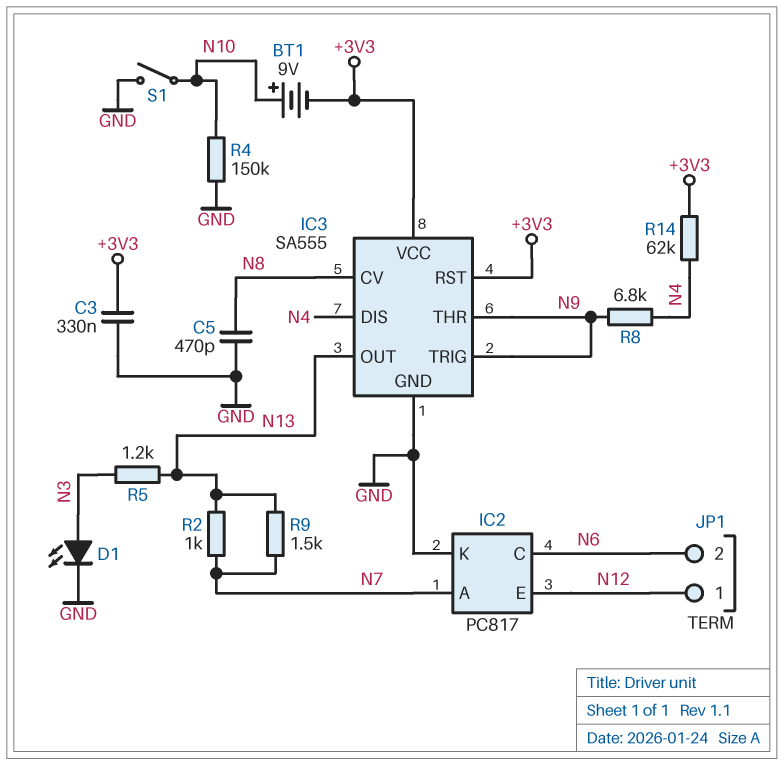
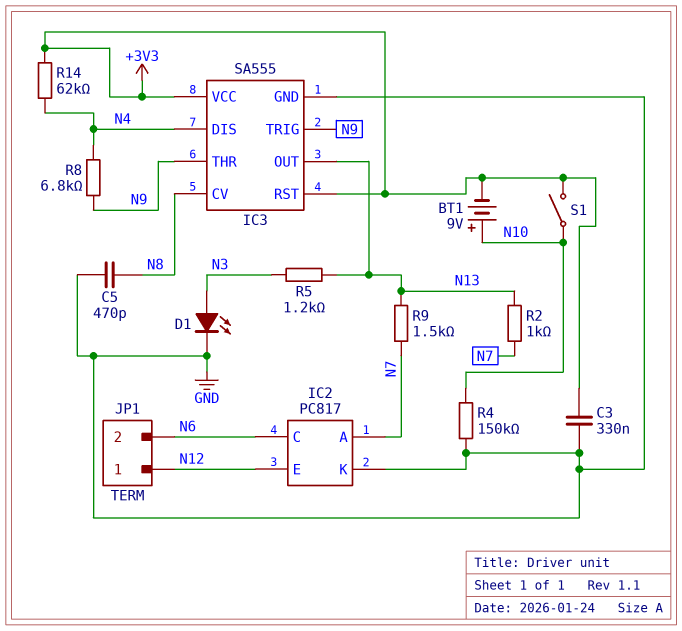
S1: switch (GND, N10) -> switch (+3V3, N10)

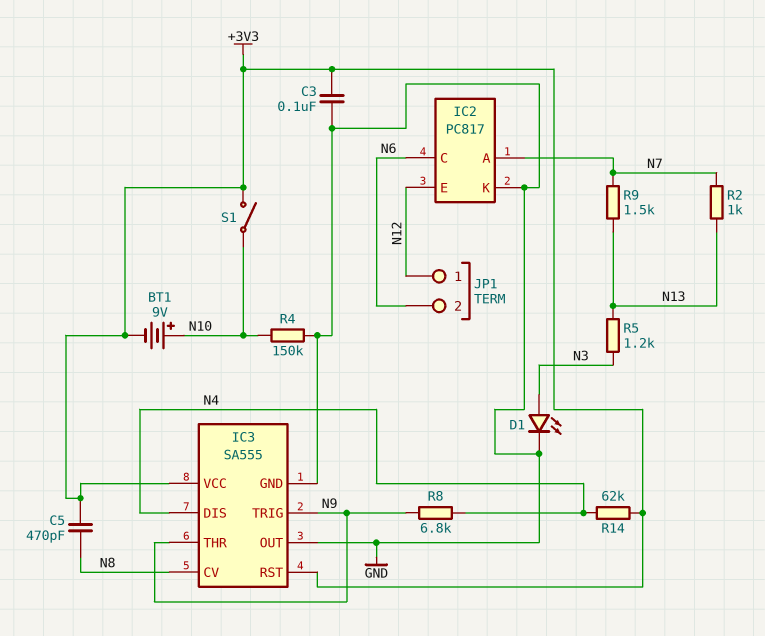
C3: 330nF (+3V3, GND) -> 100nF (+3V3, GND)
C5: 470pF (GND, N8) -> 470pF (+3V3, N8)
IC3 pin OUT: N13 -> GND

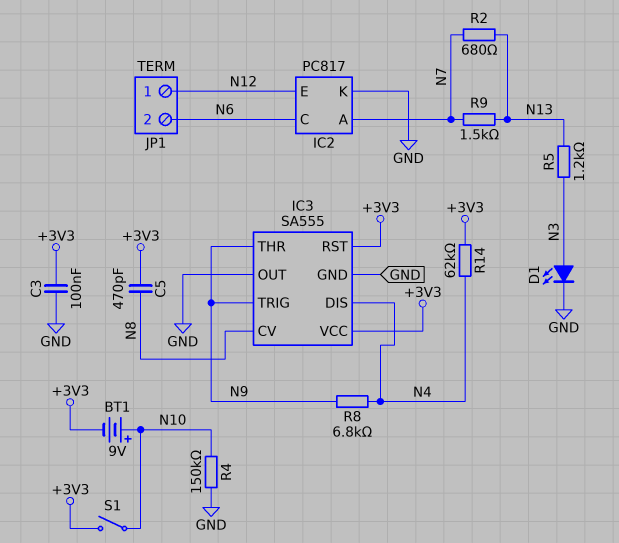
R2: 1k (N7, N13) -> 680 (N7, N13)

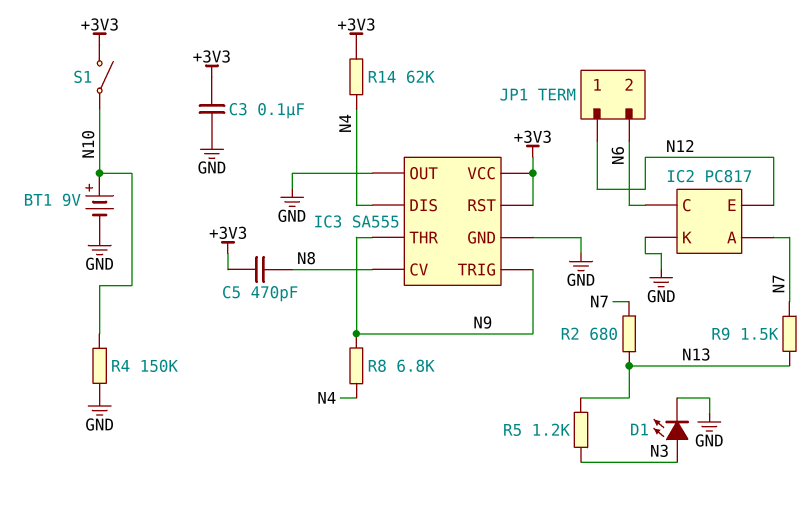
BT1: 9V (plus N10, minus +3V3) -> 9V (plus N10, minus GND)

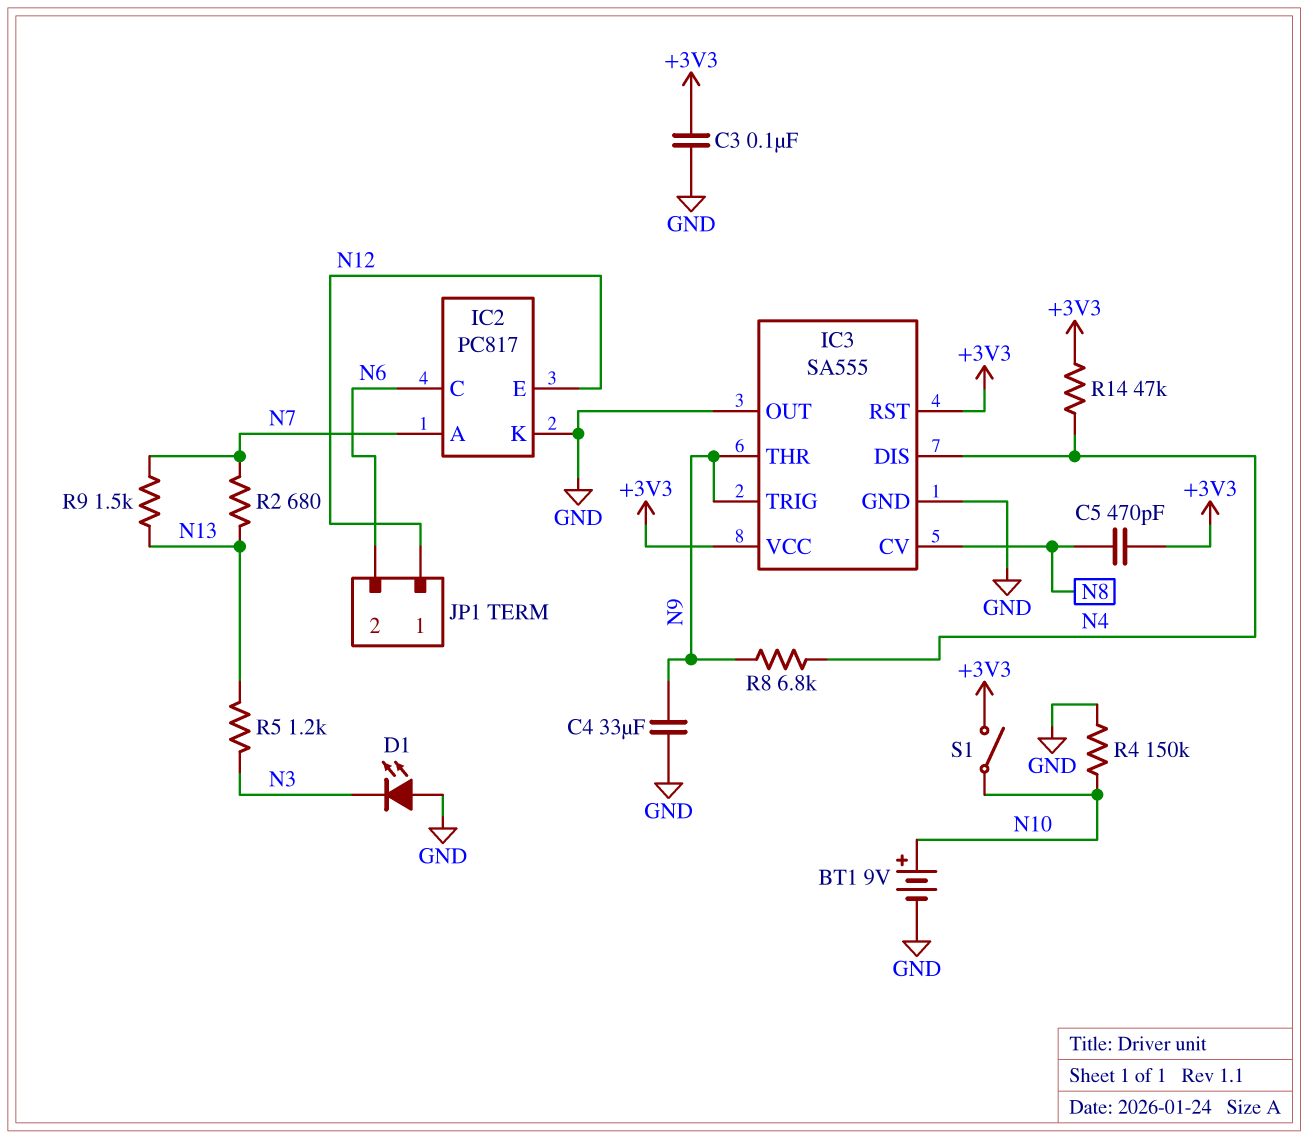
C4: none -> 33uF (GND, N9)
D1: LED (A N3, K GND) -> LED (A GND, K N3)
R14: 62k (+3V3, N4) -> 47k (+3V3, N4)

